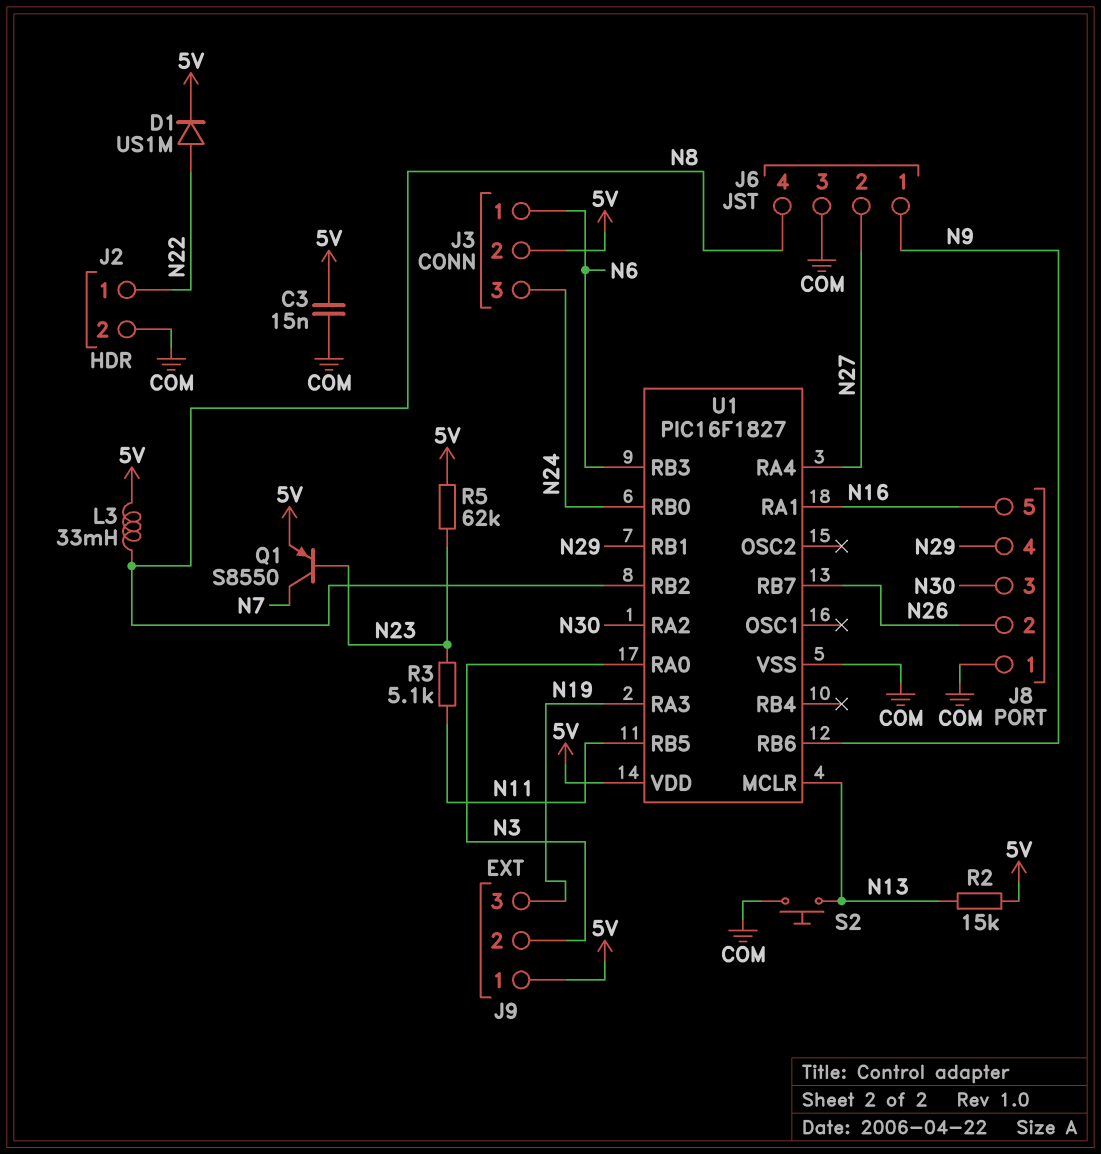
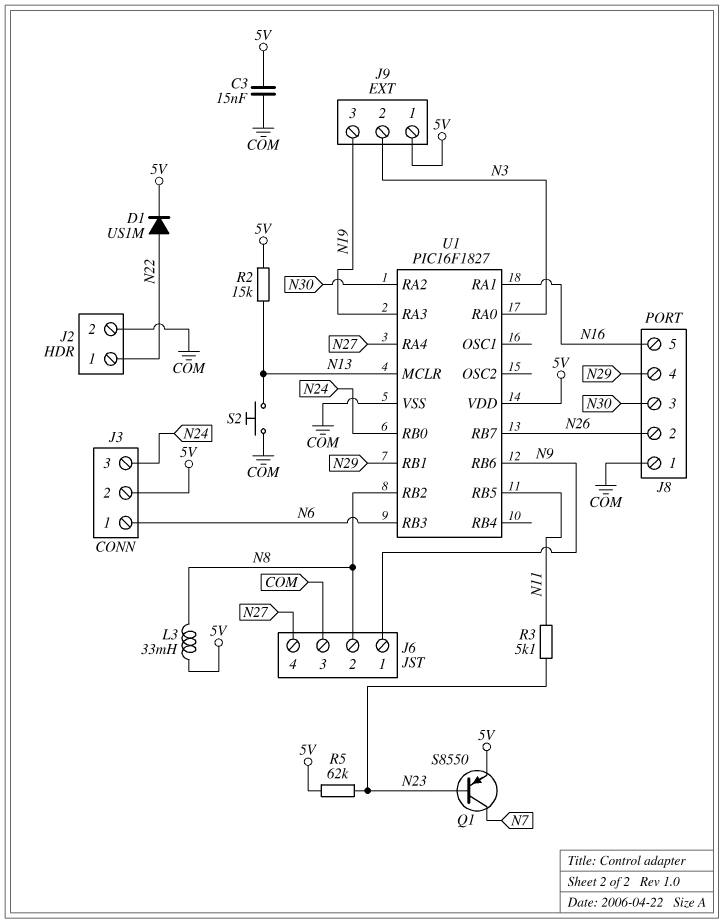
J6 pin 2: N27 -> N8
J6 pin 4: N8 -> N27

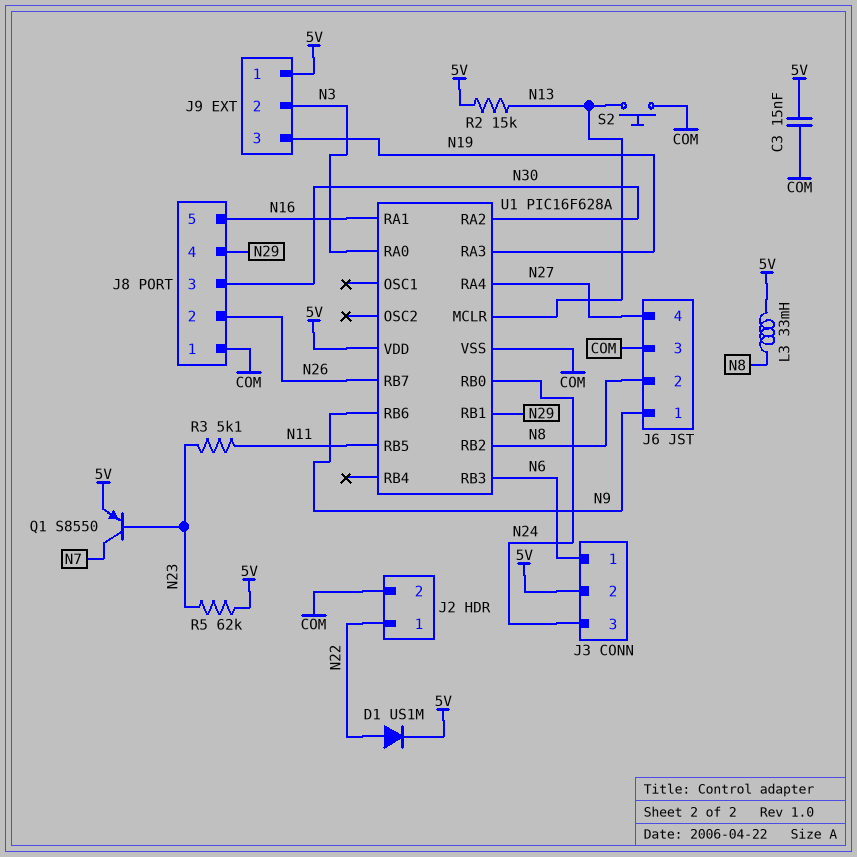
U1: PIC16F1827 -> PIC16F628A

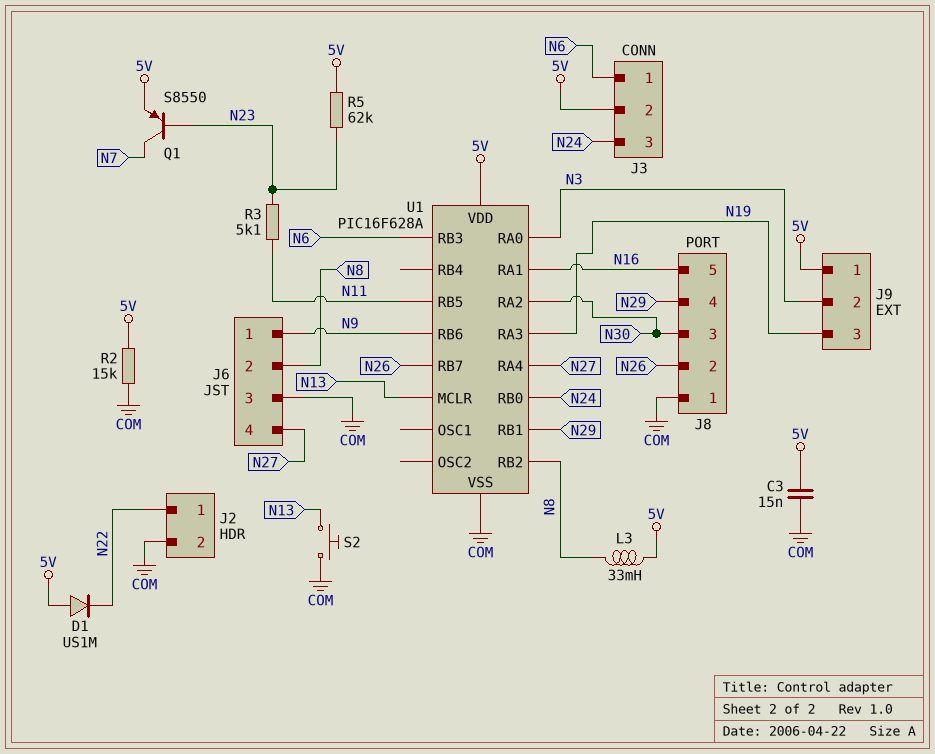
D1: diode US1M (A N22, K 5V) -> diode US1M (A 5V, K N22)
R2: 15k (5V, N13) -> 15k (5V, COM)

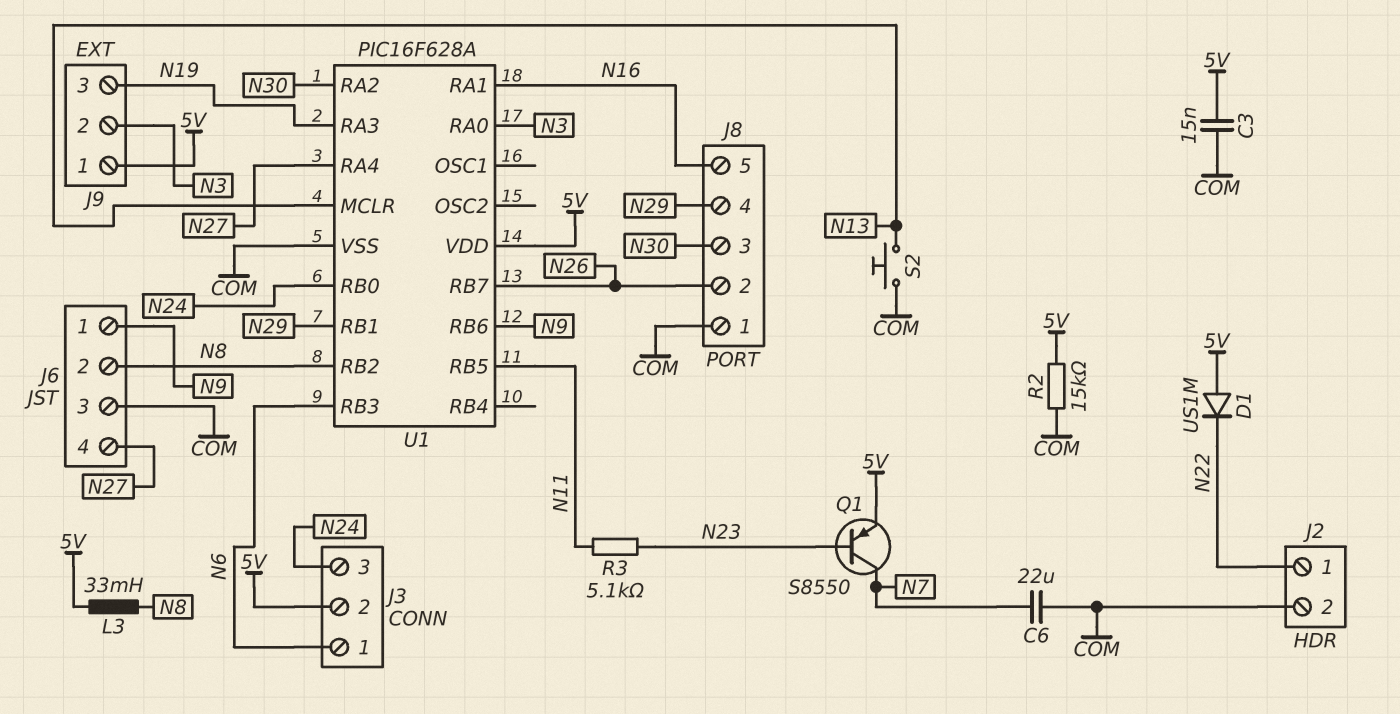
C6: none -> 22uF (COM, N7)
R5: 62k (5V, N23) -> none

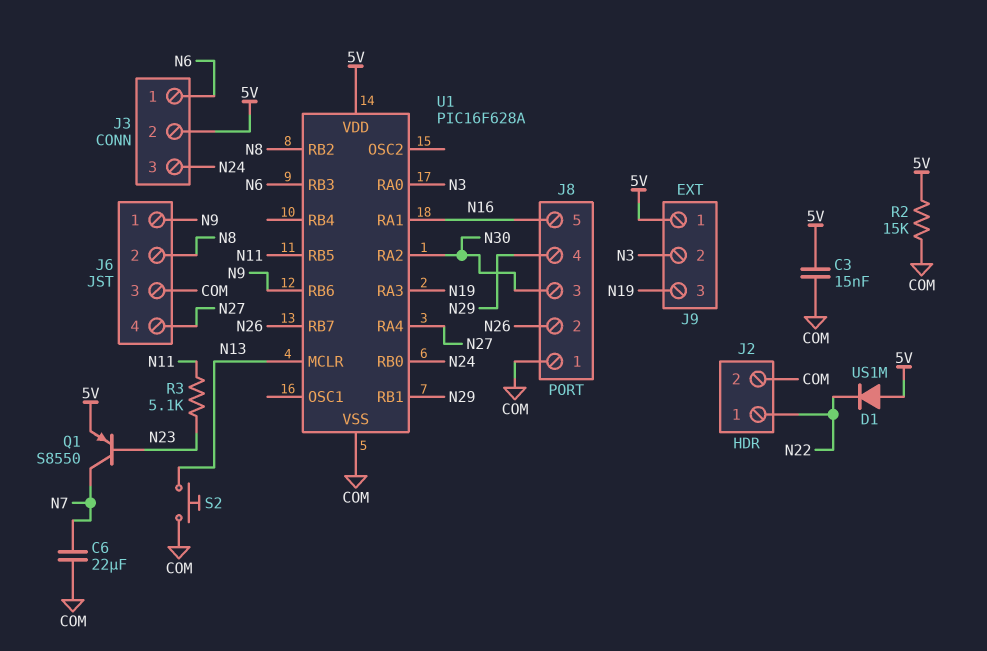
L3: 33mH (5V, N8) -> none

